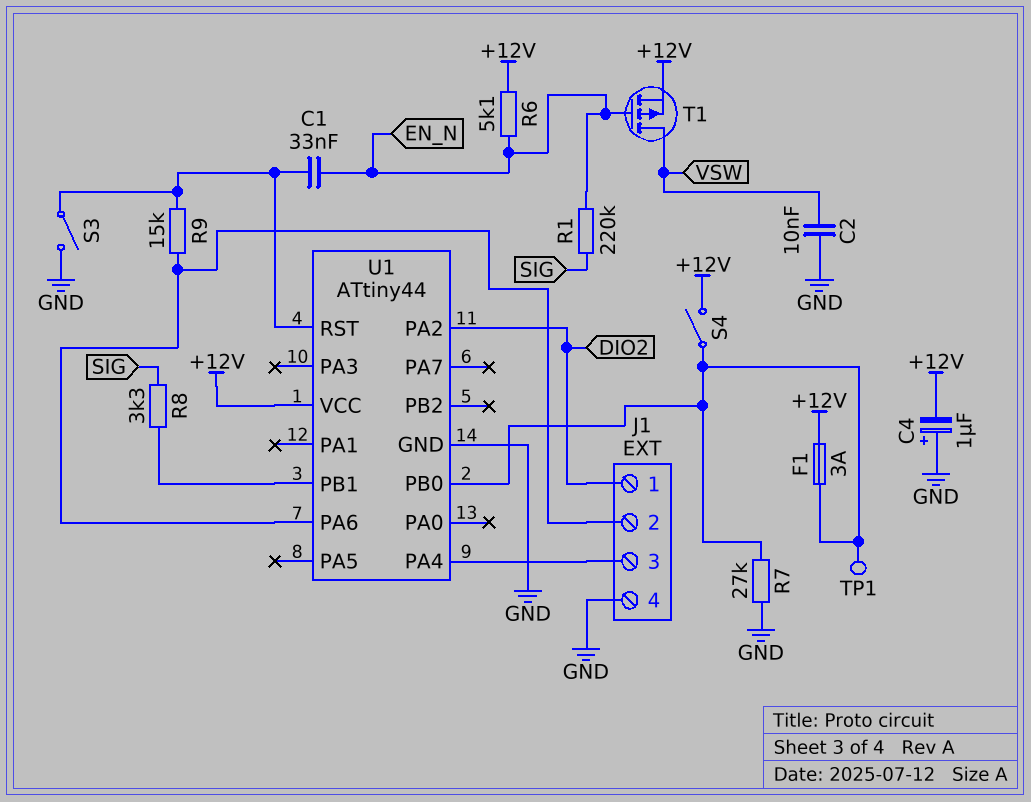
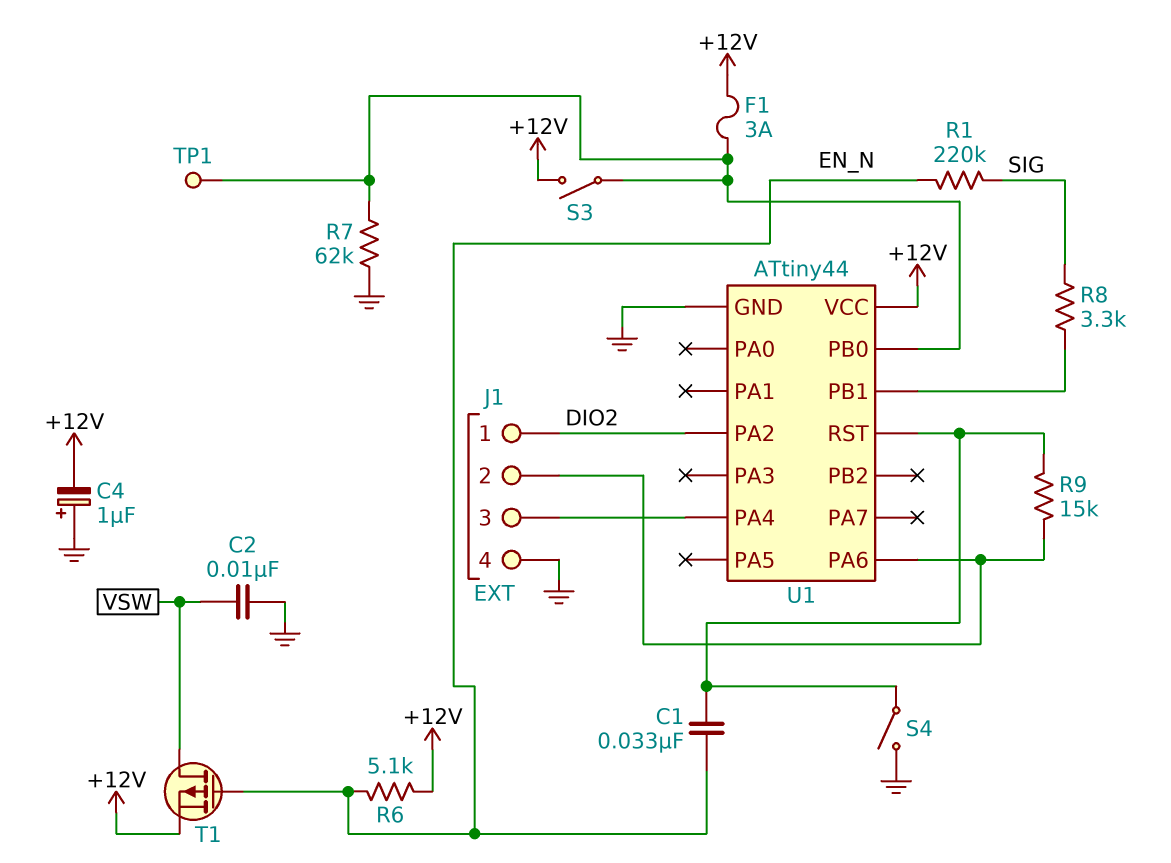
R7: 27k (GND, U1/PB0) -> 62k (GND, U1/PB0)
S3: switch (GND, U1/RST) -> switch (+12V, U1/PB0)
S4: switch (+12V, U1/PB0) -> switch (GND, U1/RST)

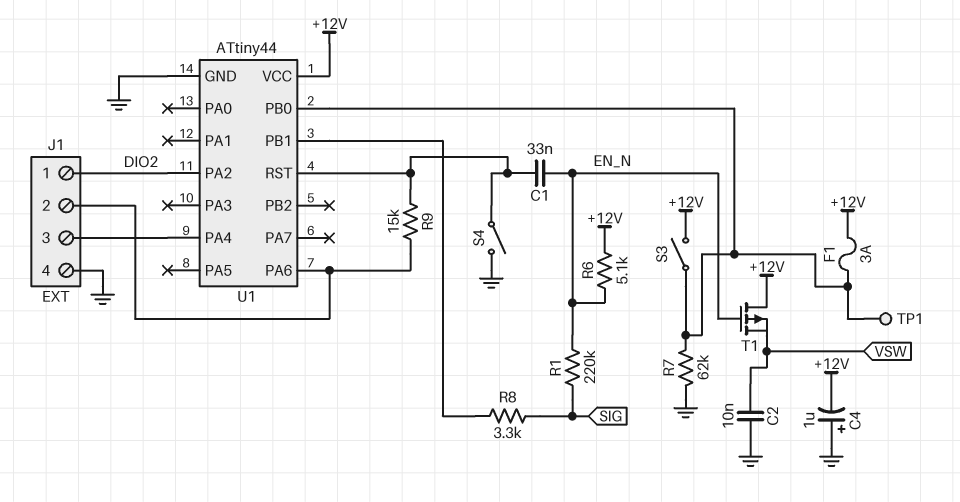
T1: PMOS (G EN_N, D VSW, S +12V) -> PMOS (G EN_N, D +12V, S VSW)

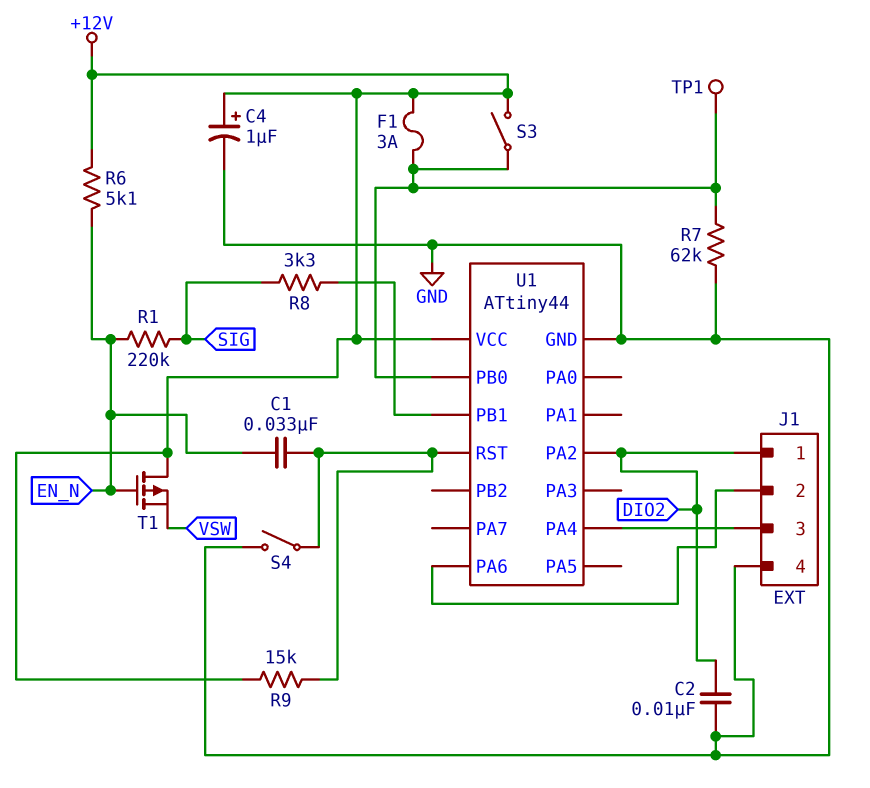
C2: 10nF (GND, VSW) -> 10nF (DIO2, GND)
C4: 1uF (plus GND, minus +12V) -> 1uF (plus +12V, minus GND)
R9: 15k (J1/2, U1/RST) -> 15k (+12V, U1/RST)

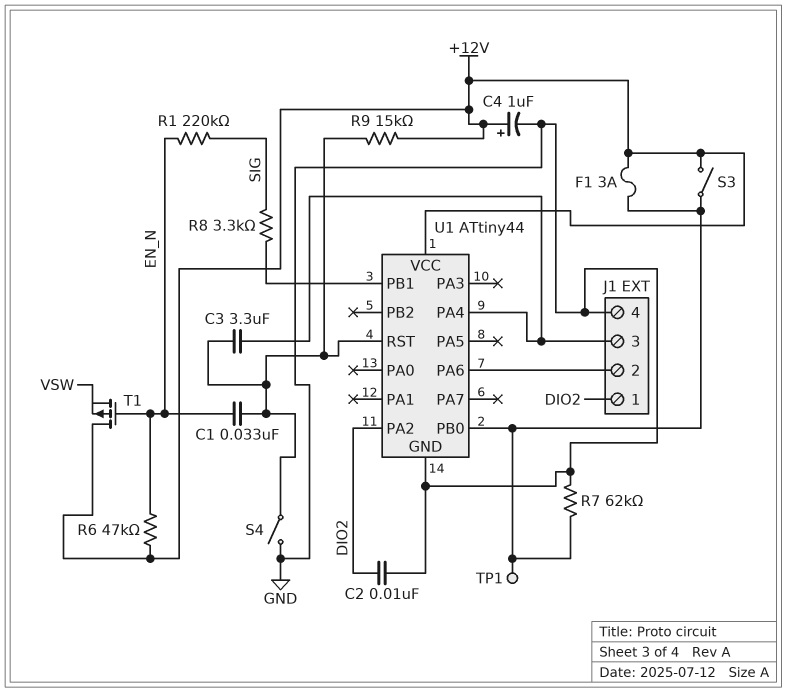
C3: none -> 3.3uF (J1/3, U1/RST)
R6: 5.1k (+12V, EN_N) -> 47k (+12V, EN_N)

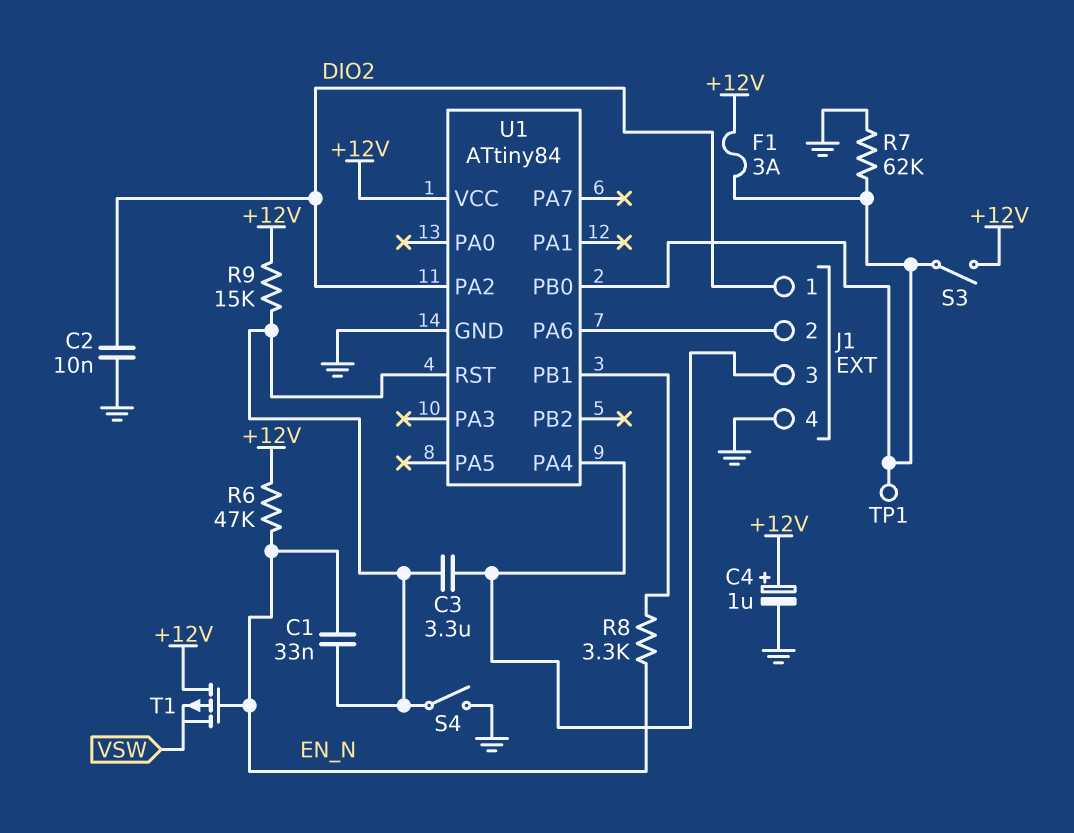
R1: 220k (EN_N, SIG) -> none
R8: 3.3k (SIG, U1/PB1) -> 3.3k (EN_N, U1/PB1)
U1: ATtiny44 -> ATtiny84

